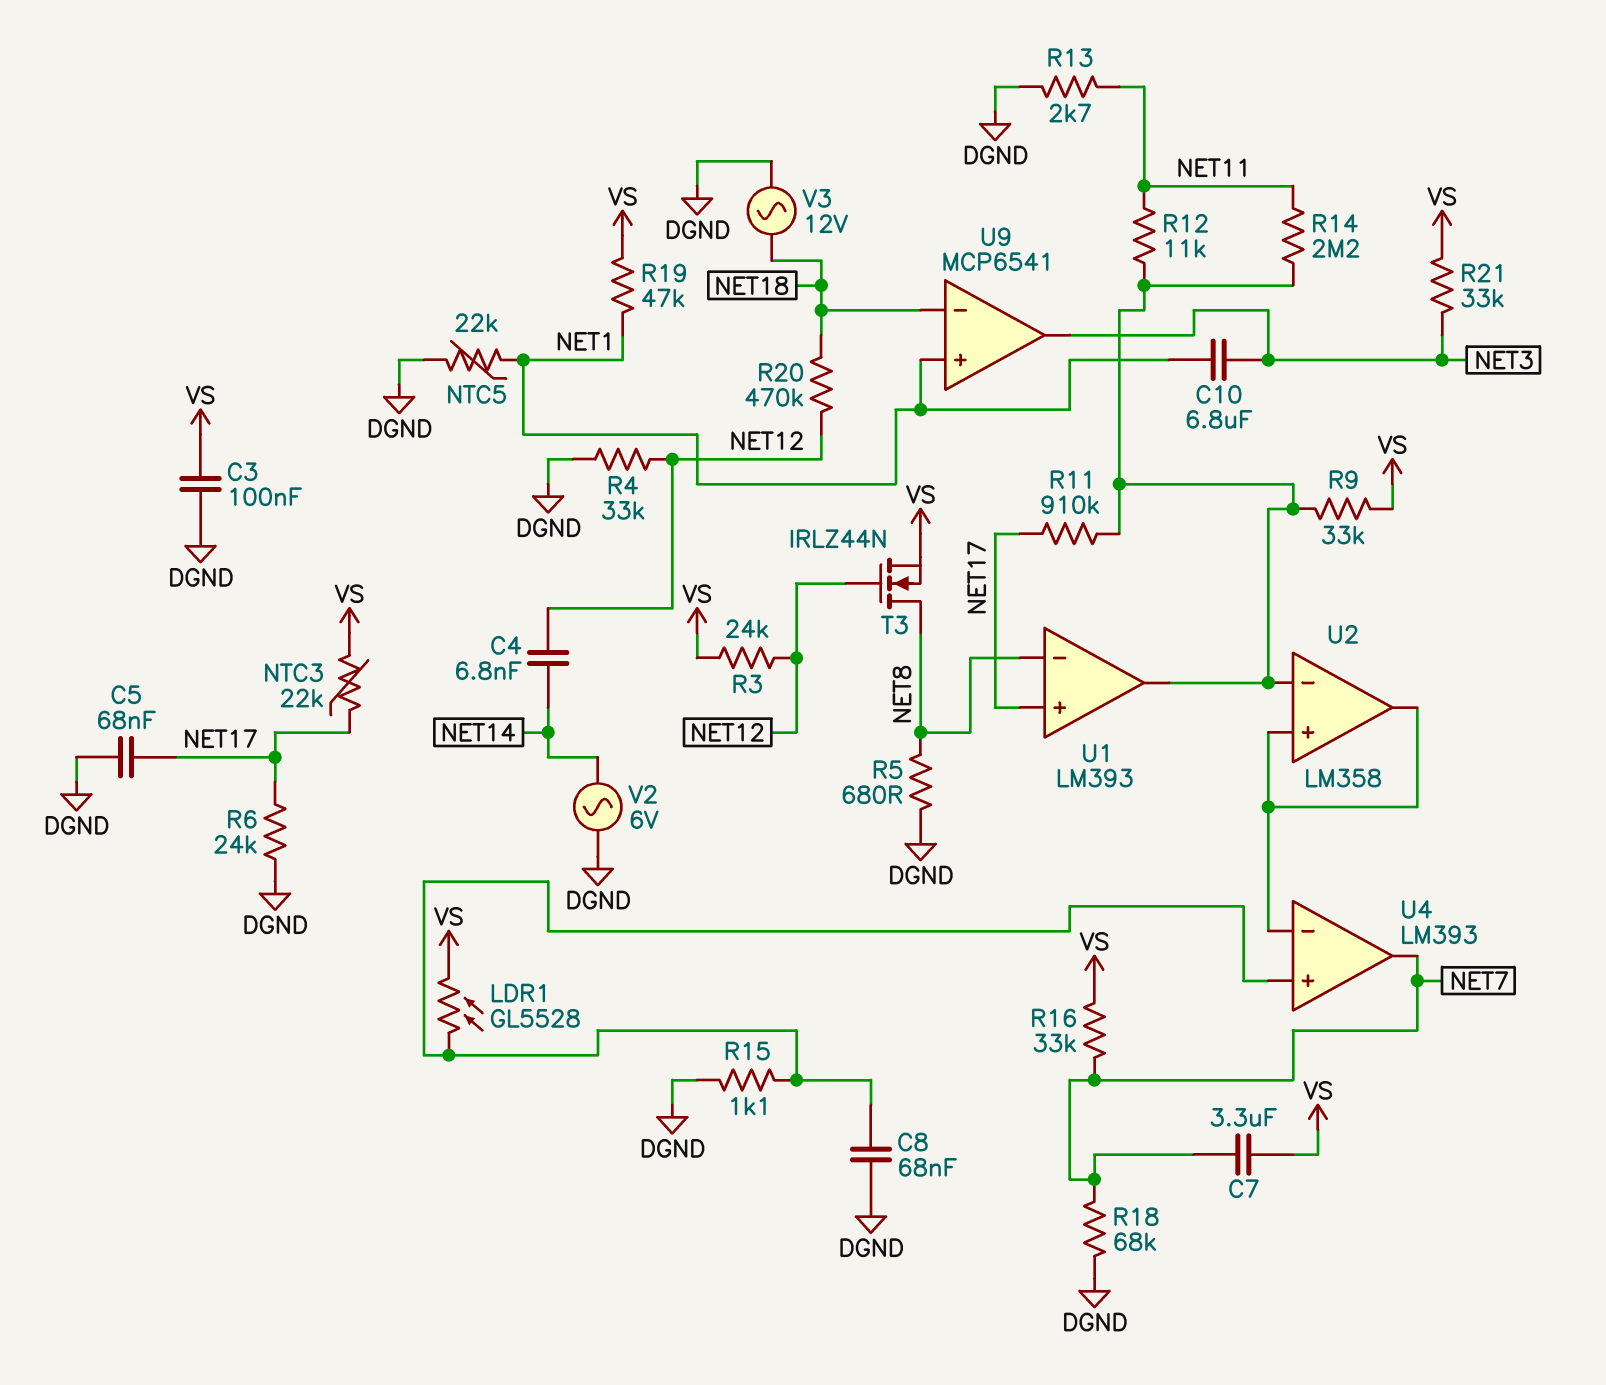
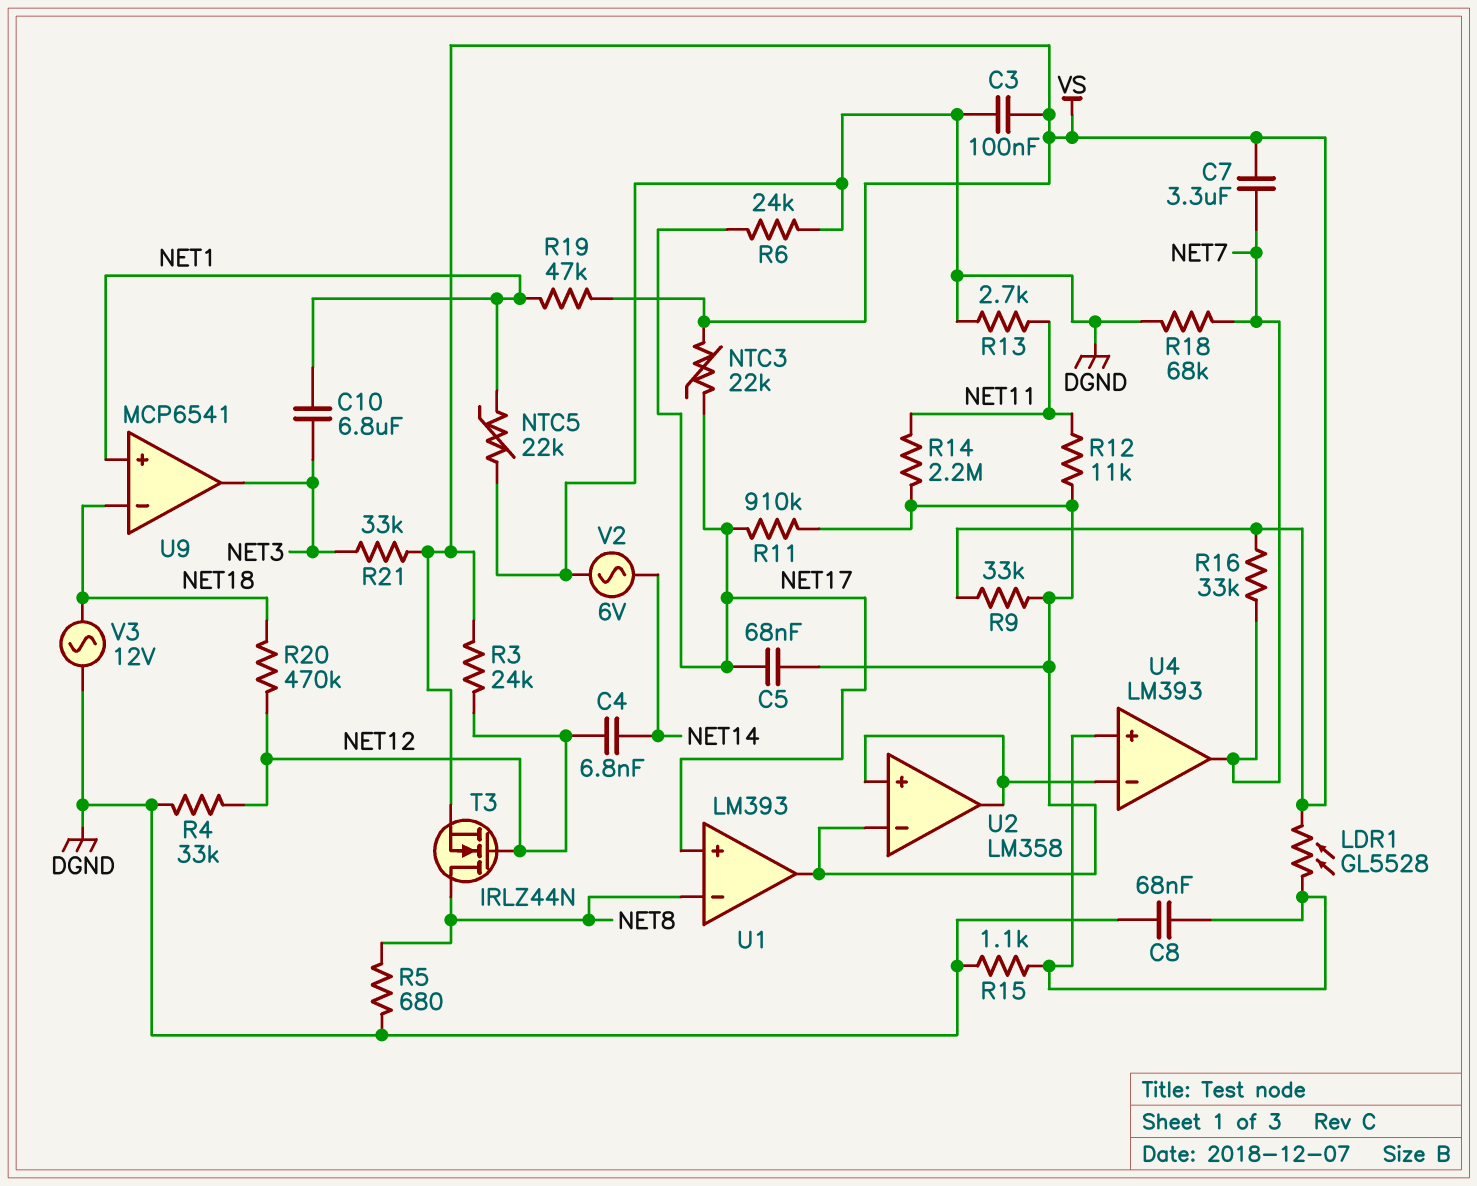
C5: 68nF (DGND, NET17) -> 68nF (NET17, U1/out)

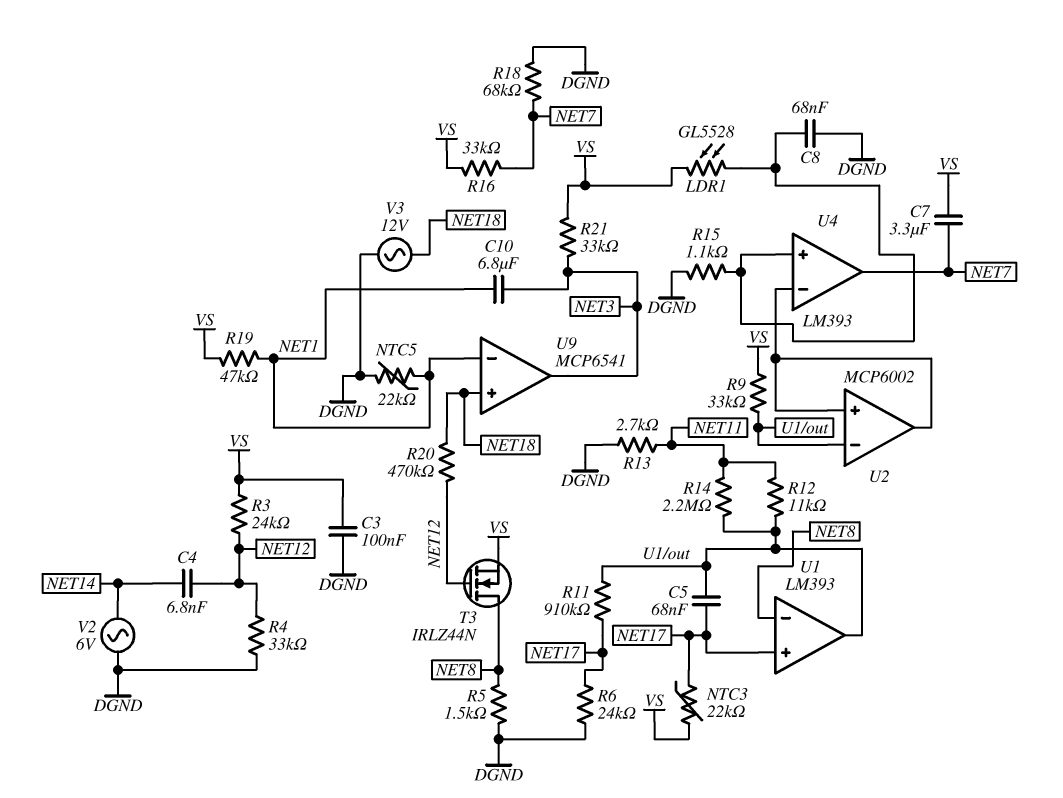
R5: 680 (DGND, NET8) -> 1.5k (DGND, NET8)
U2: LM358 -> MCP6002
U9 pin in+: NET1 -> NET18
U9 pin in-: NET18 -> NET1

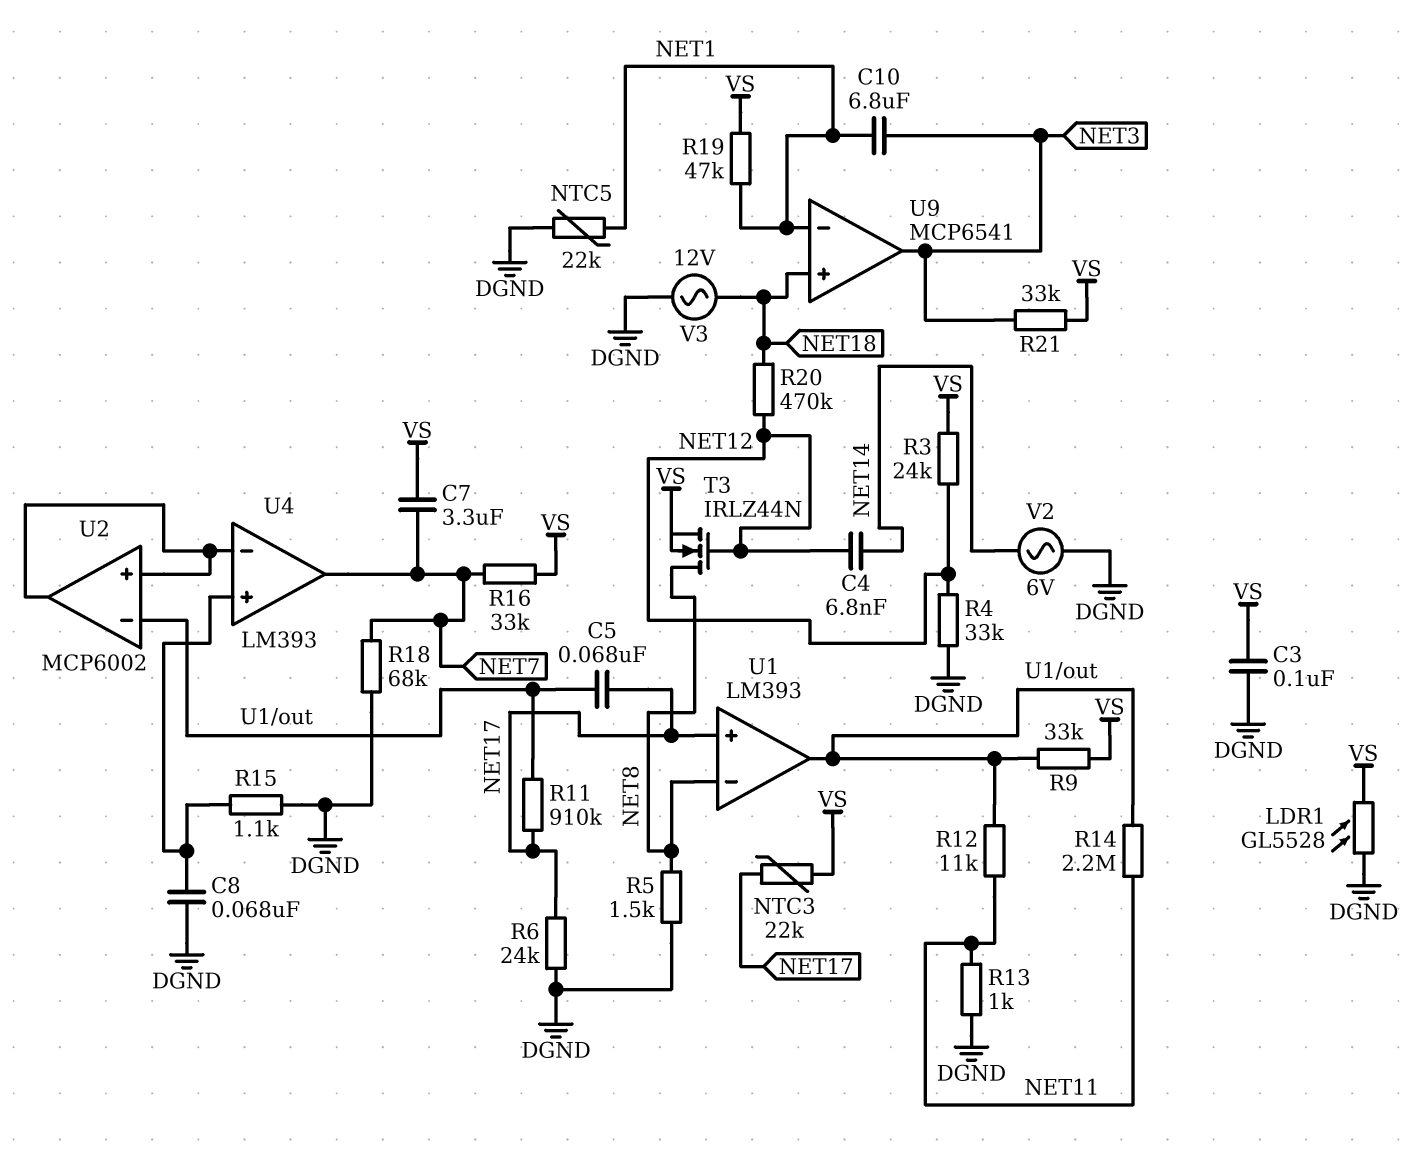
LDR1: GL5528 (U4/in+, VS) -> GL5528 (DGND, VS)
R13: 2.7k (DGND, NET11) -> 1k (DGND, NET11)

